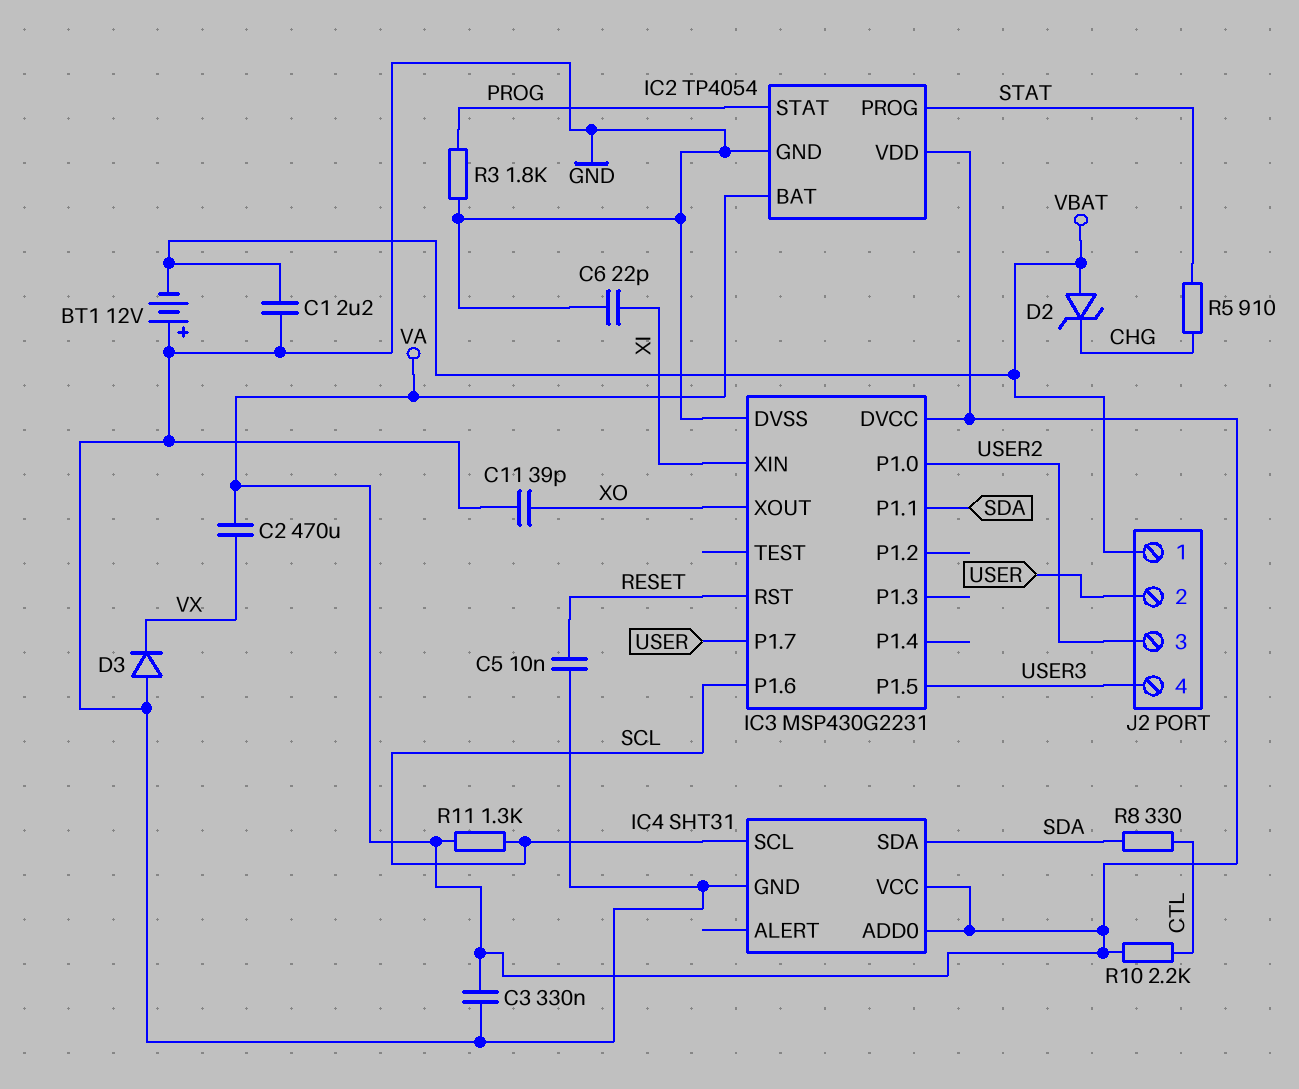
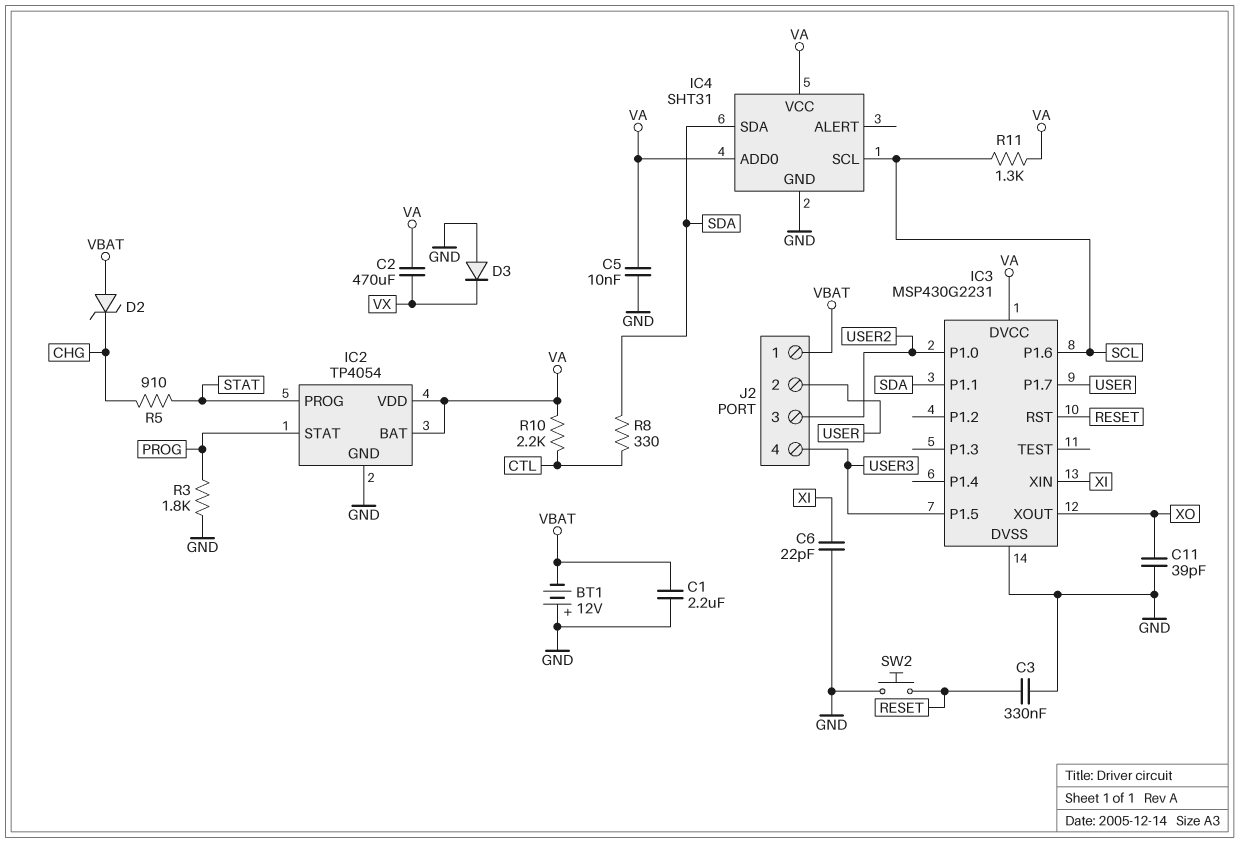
C3: 330nF (GND, VA) -> 330nF (GND, RESET)
C5: 10nF (GND, RESET) -> 10nF (GND, VA)
SW2: none -> button (GND, RESET)

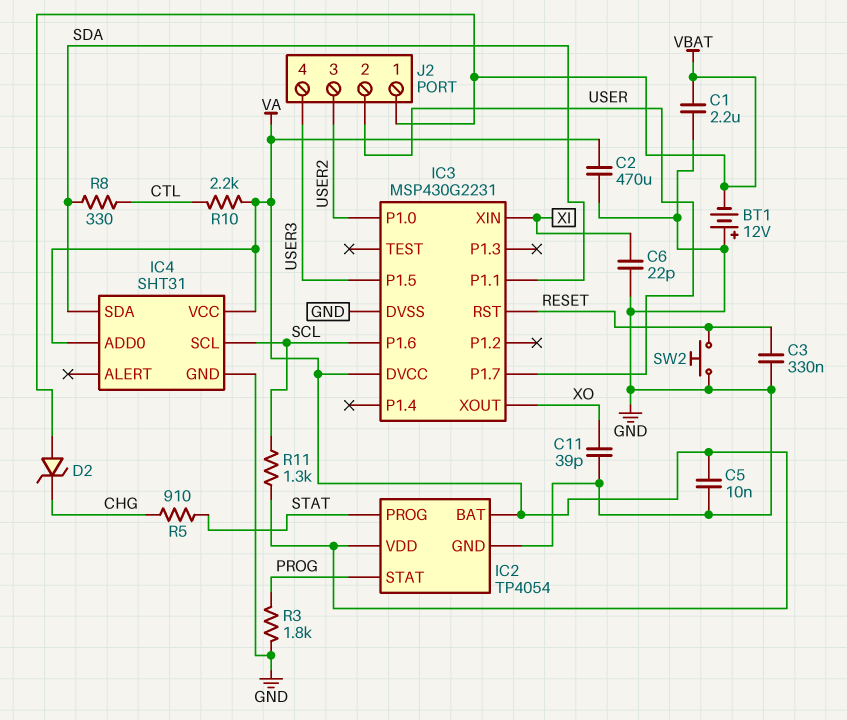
C2: 470uF (VA, VX) -> 470uF (GND, VA)
D3: diode (A GND, K VX) -> none

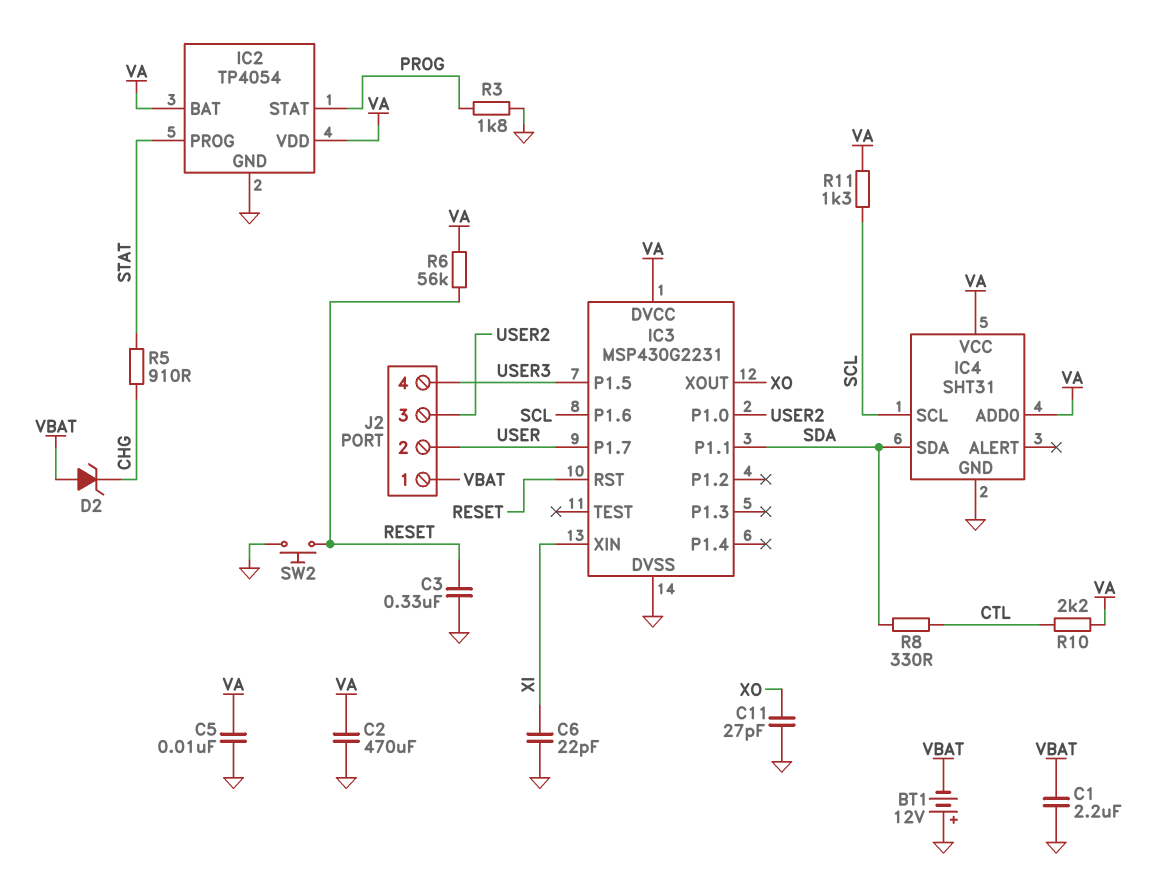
C11: 39pF (GND, XO) -> 27pF (GND, XO)
R6: none -> 56k (RESET, VA)

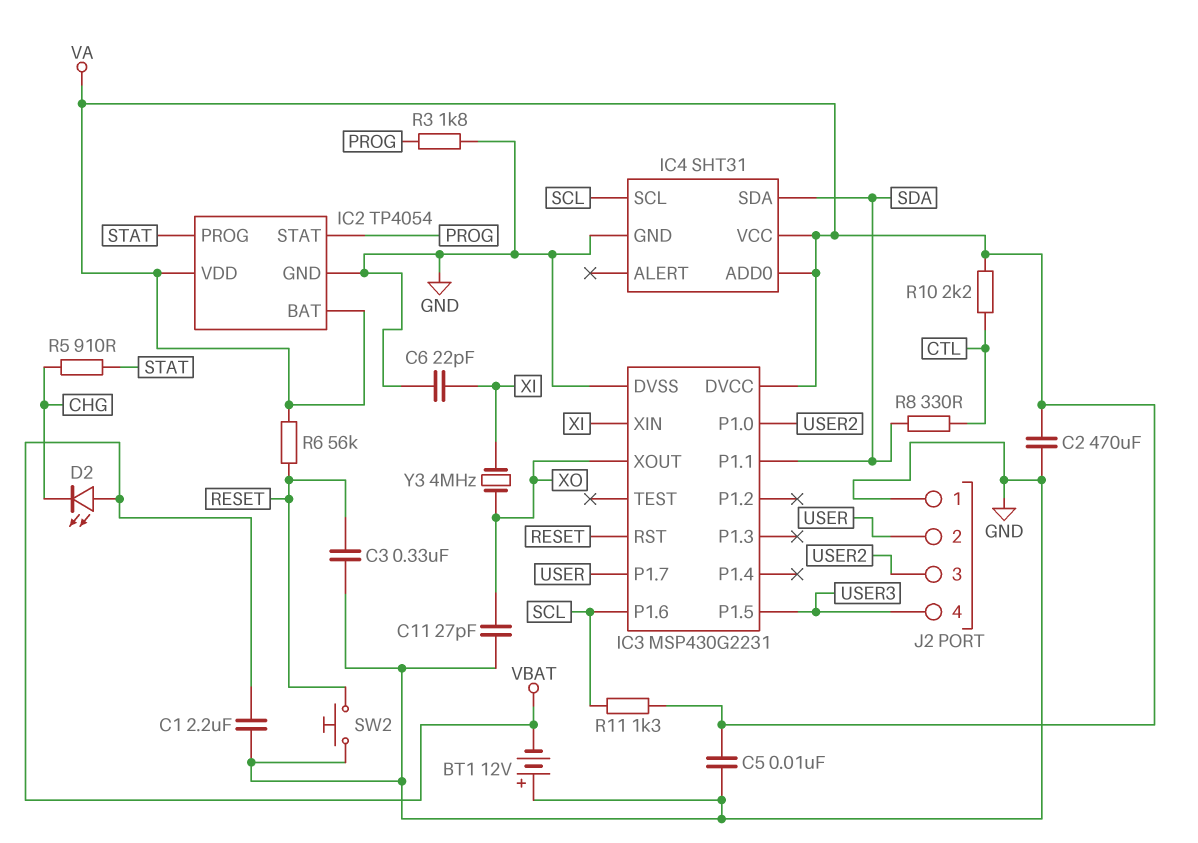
D2: zener (A VBAT, K CHG) -> LED (A VBAT, K CHG)
J2 pin 1: VBAT -> GND
Y3: none -> 4MHz (XI, XO)

